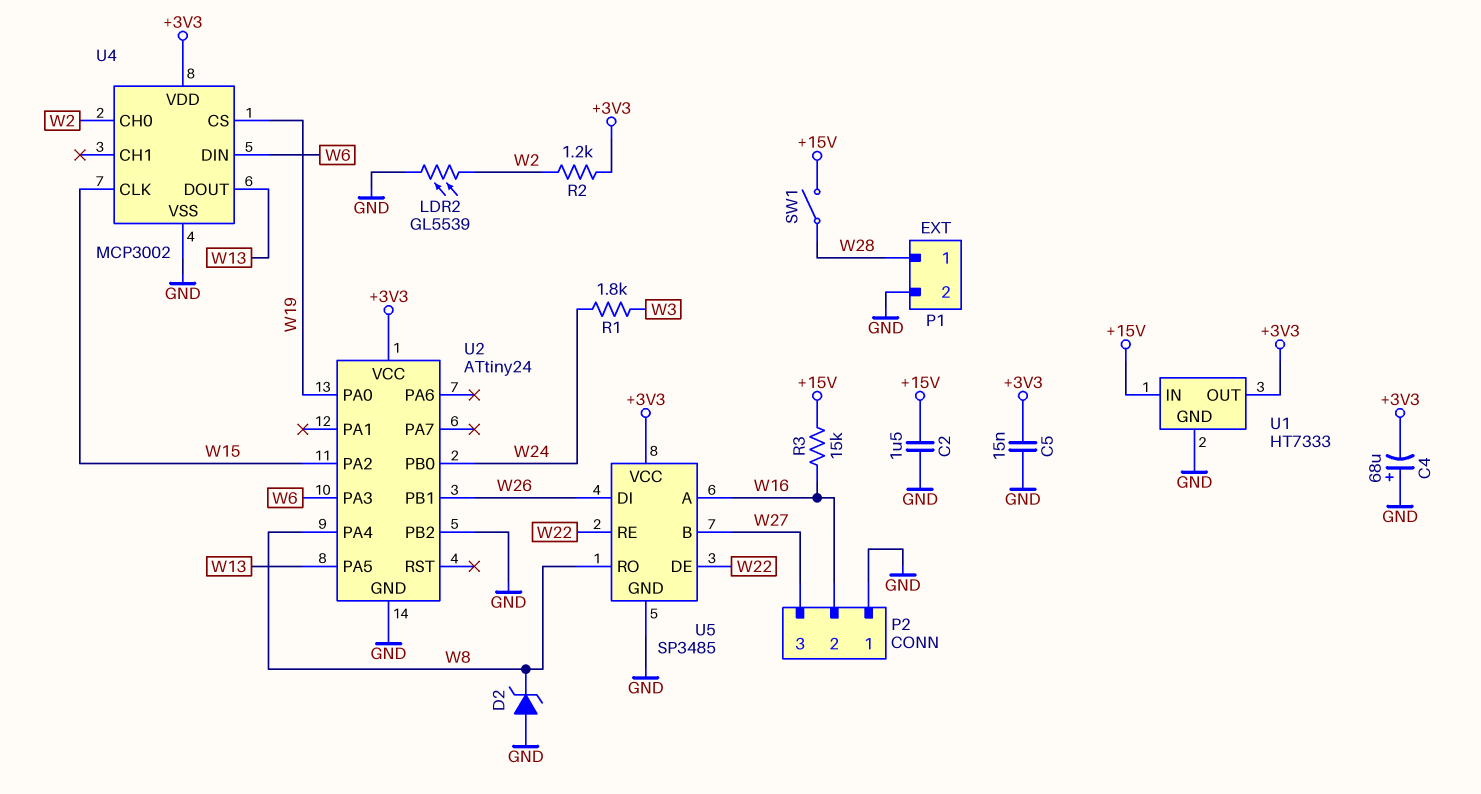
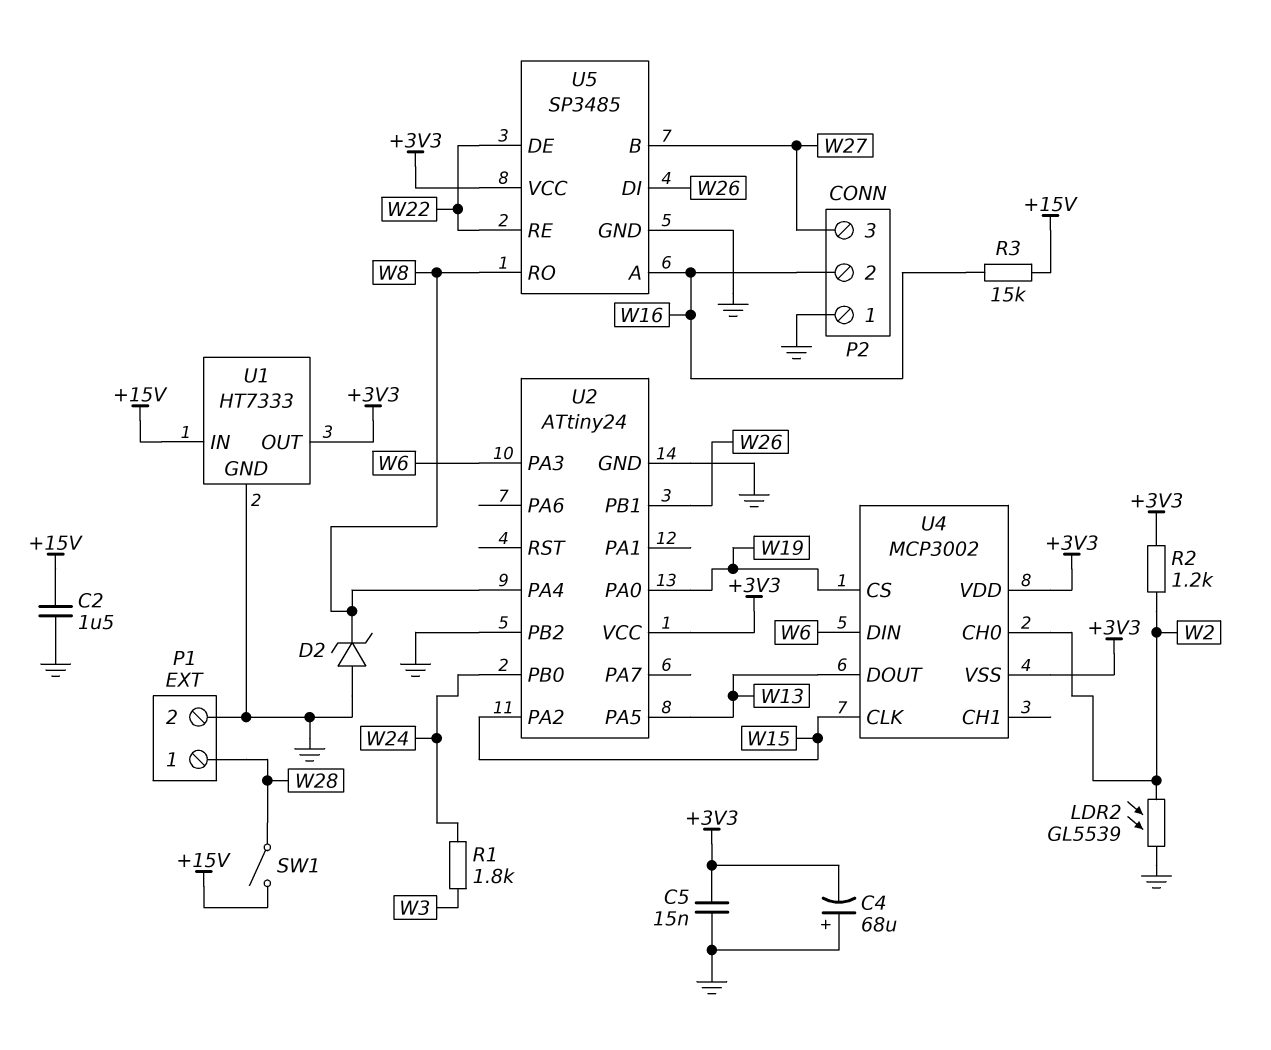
U4 pin VSS: GND -> +3V3

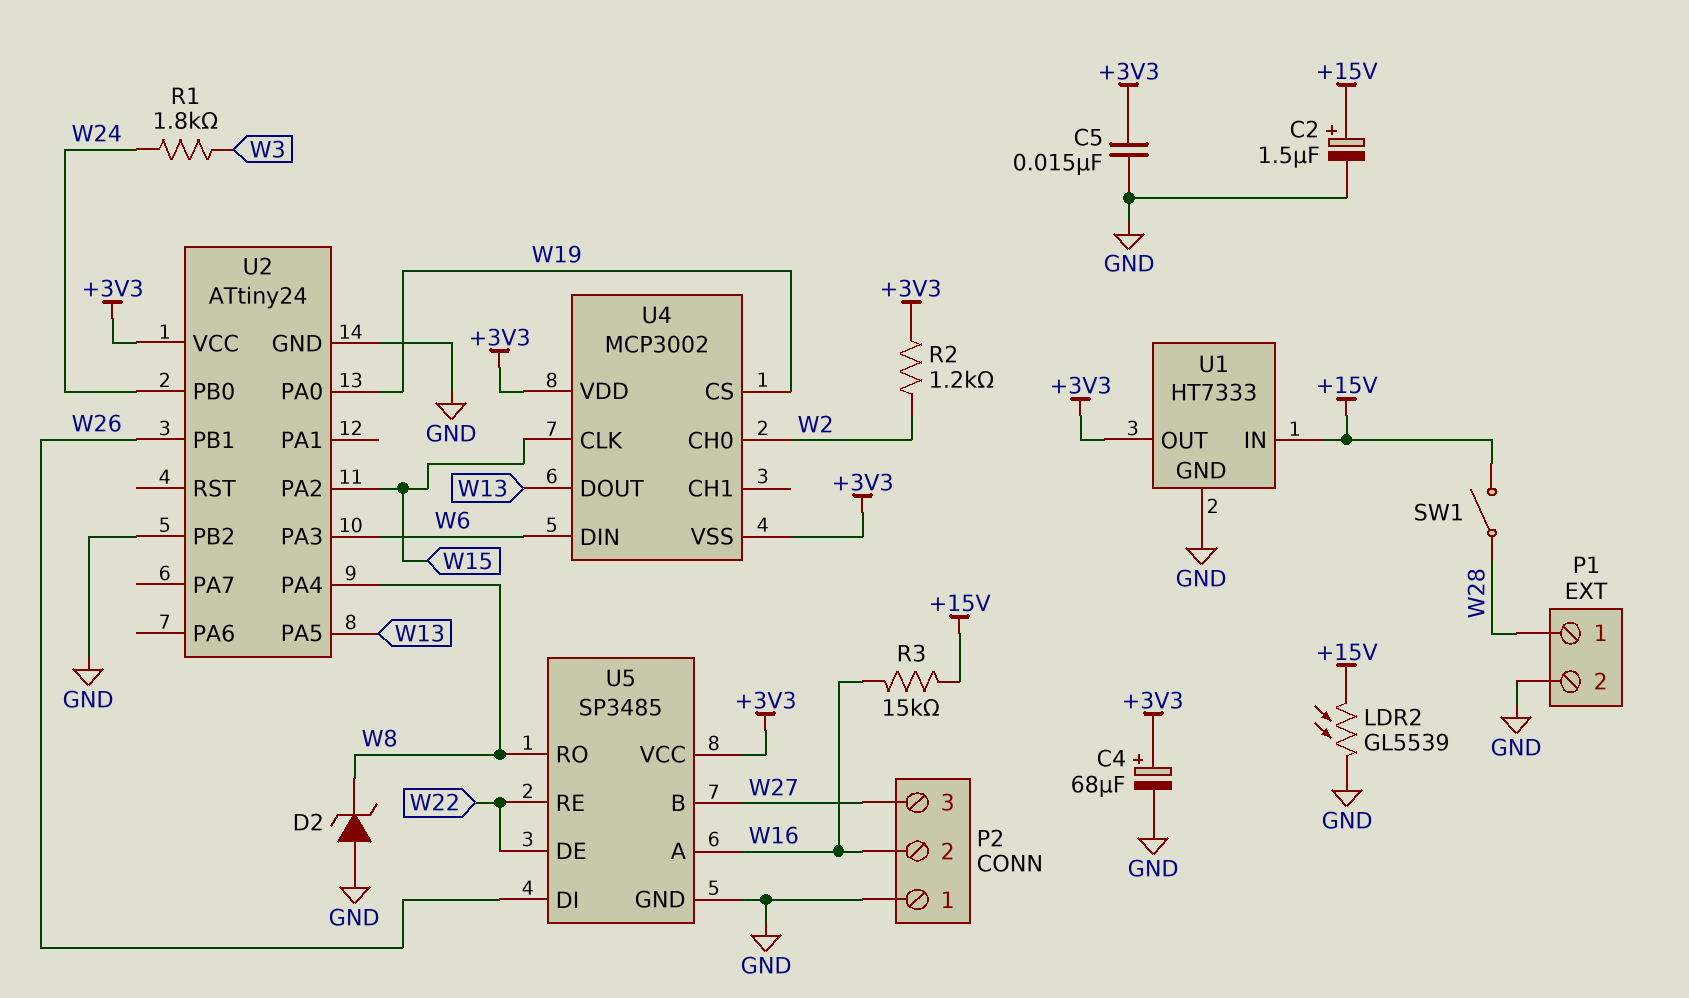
C2: 1.5uF (+15V, GND) -> 1.5uF (plus +15V, minus GND)
C4: 68uF (plus GND, minus +3V3) -> 68uF (plus +3V3, minus GND)
LDR2: GL5539 (GND, W2) -> GL5539 (+15V, GND)

